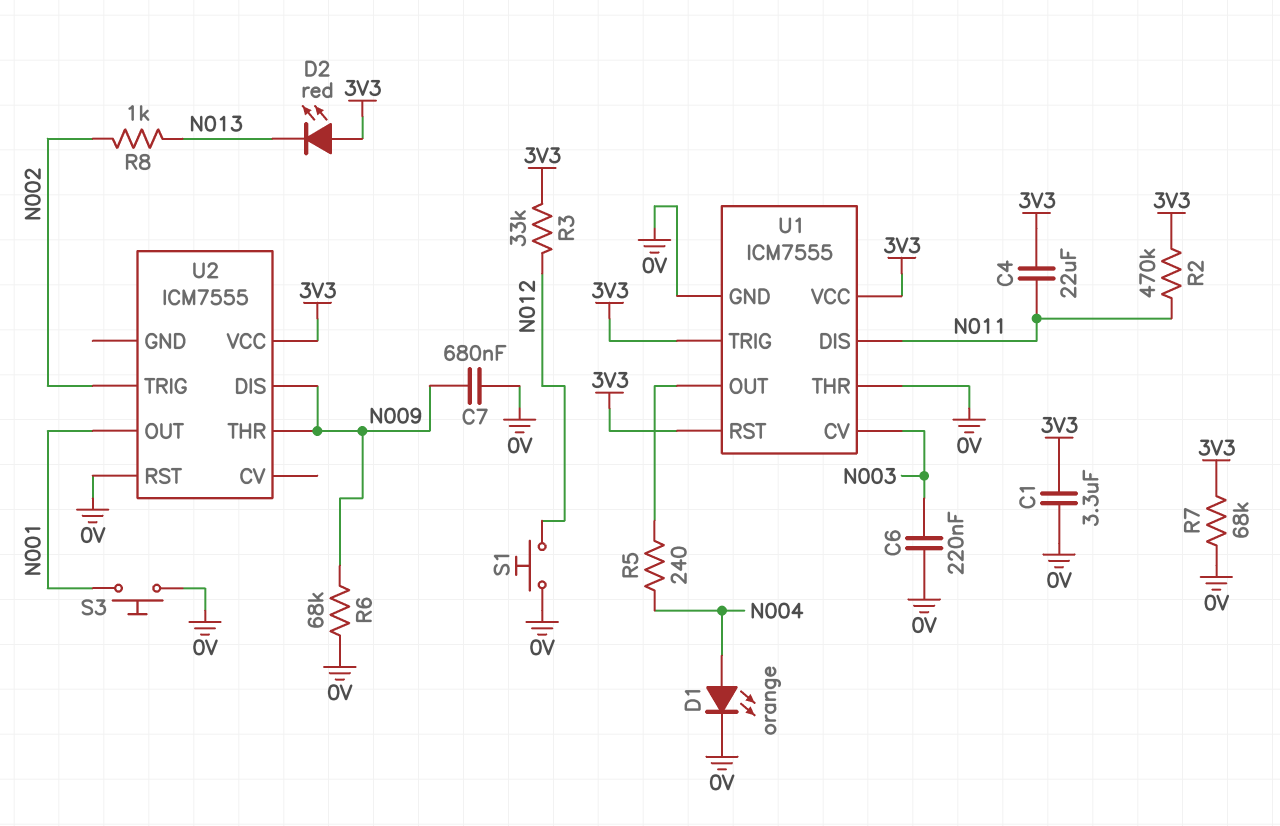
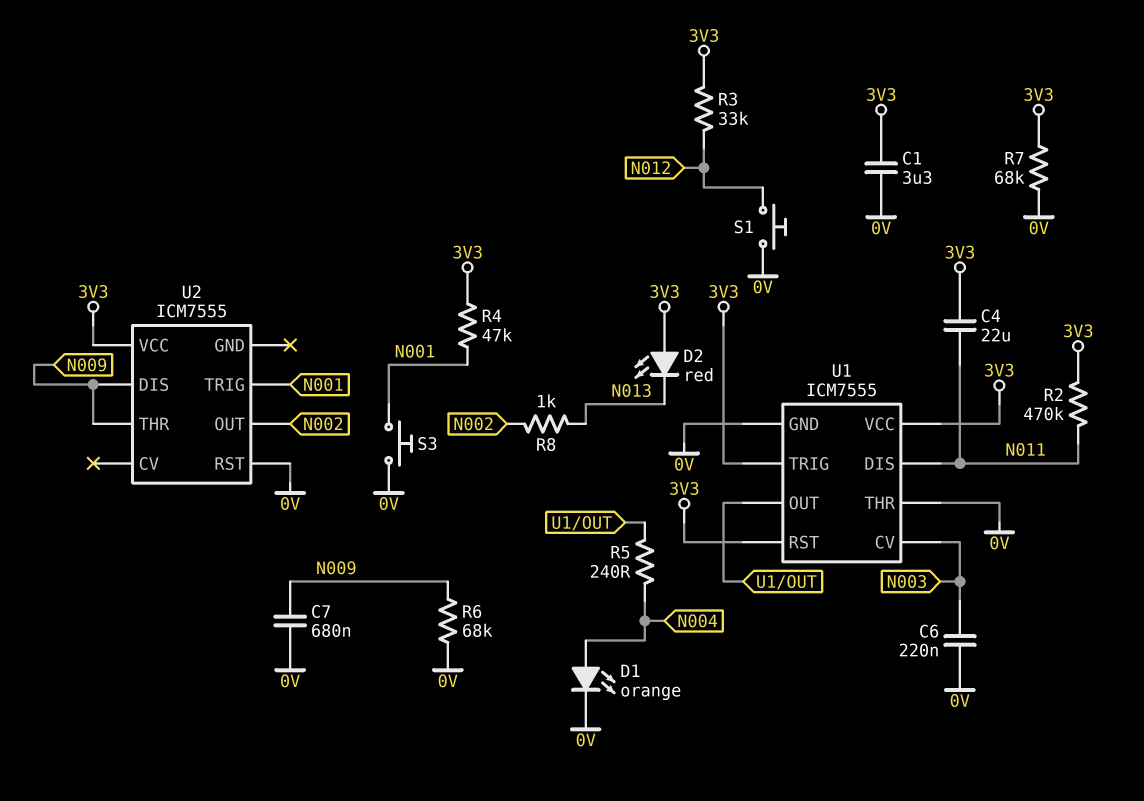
R4: none -> 47k (3V3, N001)
U2 pin OUT: N001 -> N002
U2 pin TRIG: N002 -> N001

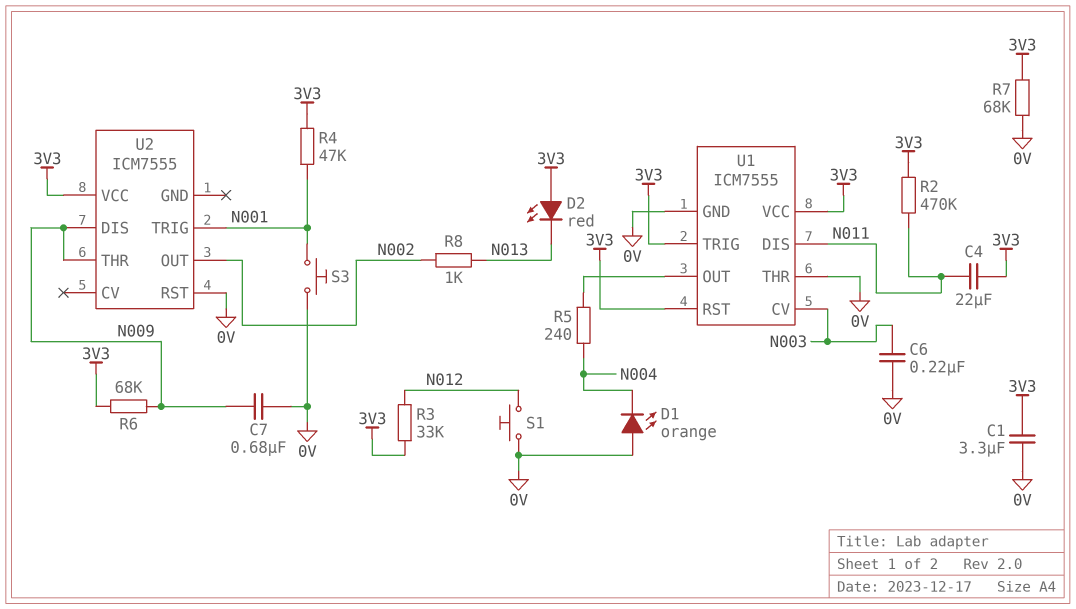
D1: LED orange (A N004, K 0V) -> LED orange (A 0V, K N004)
R6: 68k (0V, N009) -> 68k (3V3, N009)

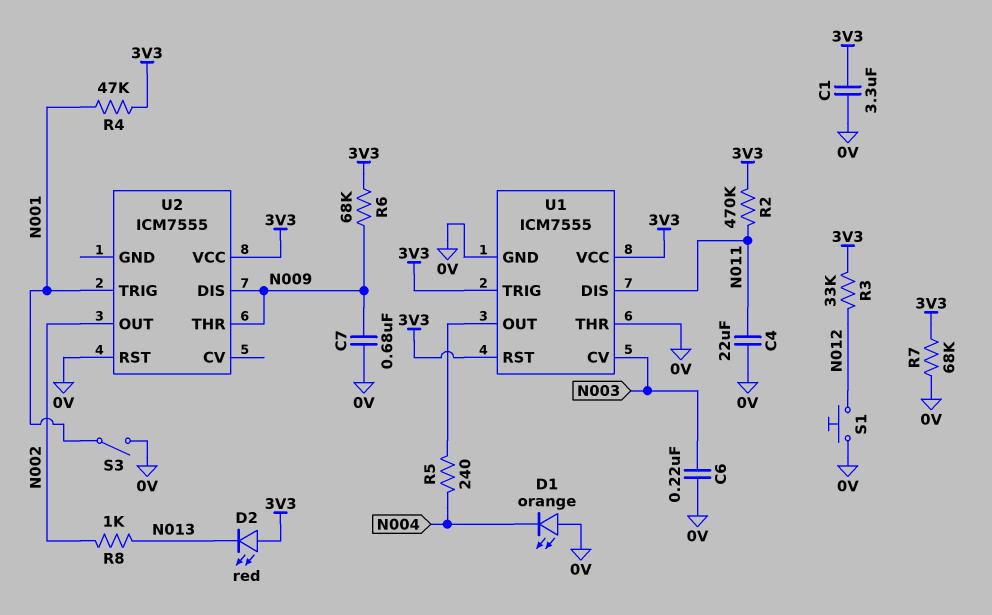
C4: 22uF (3V3, N011) -> 22uF (0V, N011)
S3: button (0V, N001) -> switch (0V, N001)

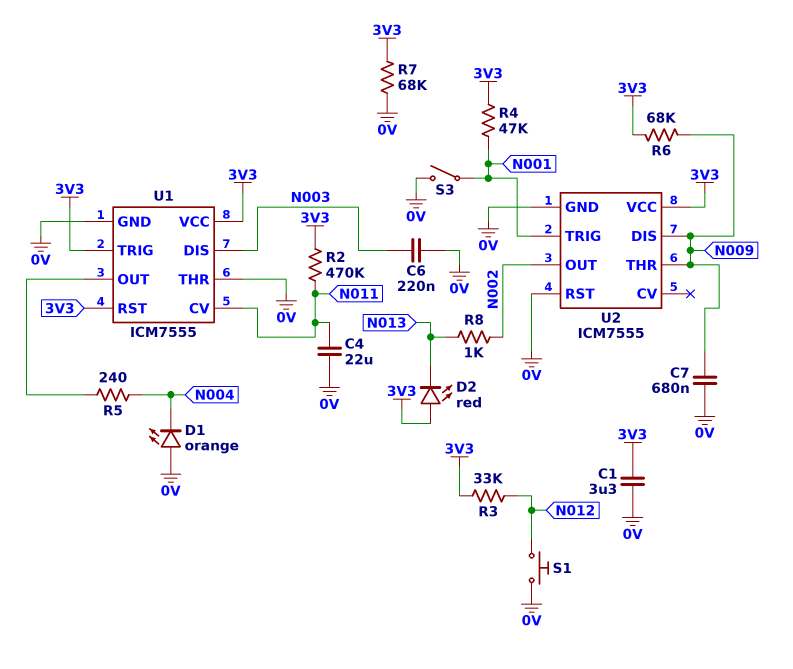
U1 pin CV: N003 -> N011
U1 pin DIS: N011 -> N003
U2 pin GND: none -> 0V

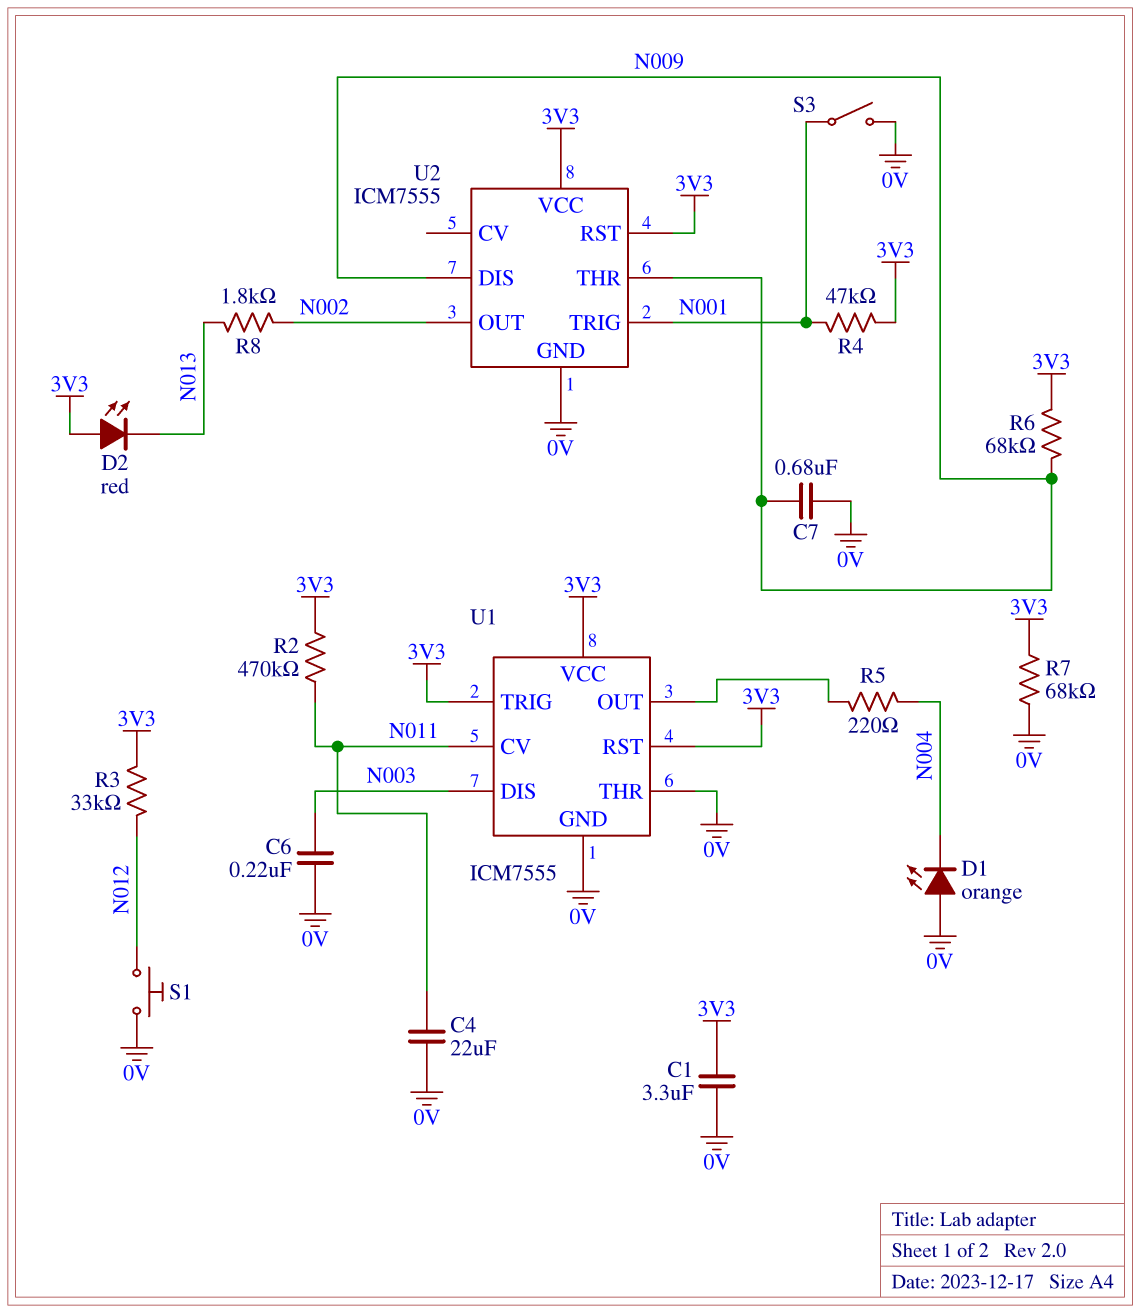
R5: 240 (N004, U1/OUT) -> 220 (N004, U1/OUT)
R8: 1k (N002, N013) -> 1.8k (N002, N013)
U2 pin RST: 0V -> 3V3

